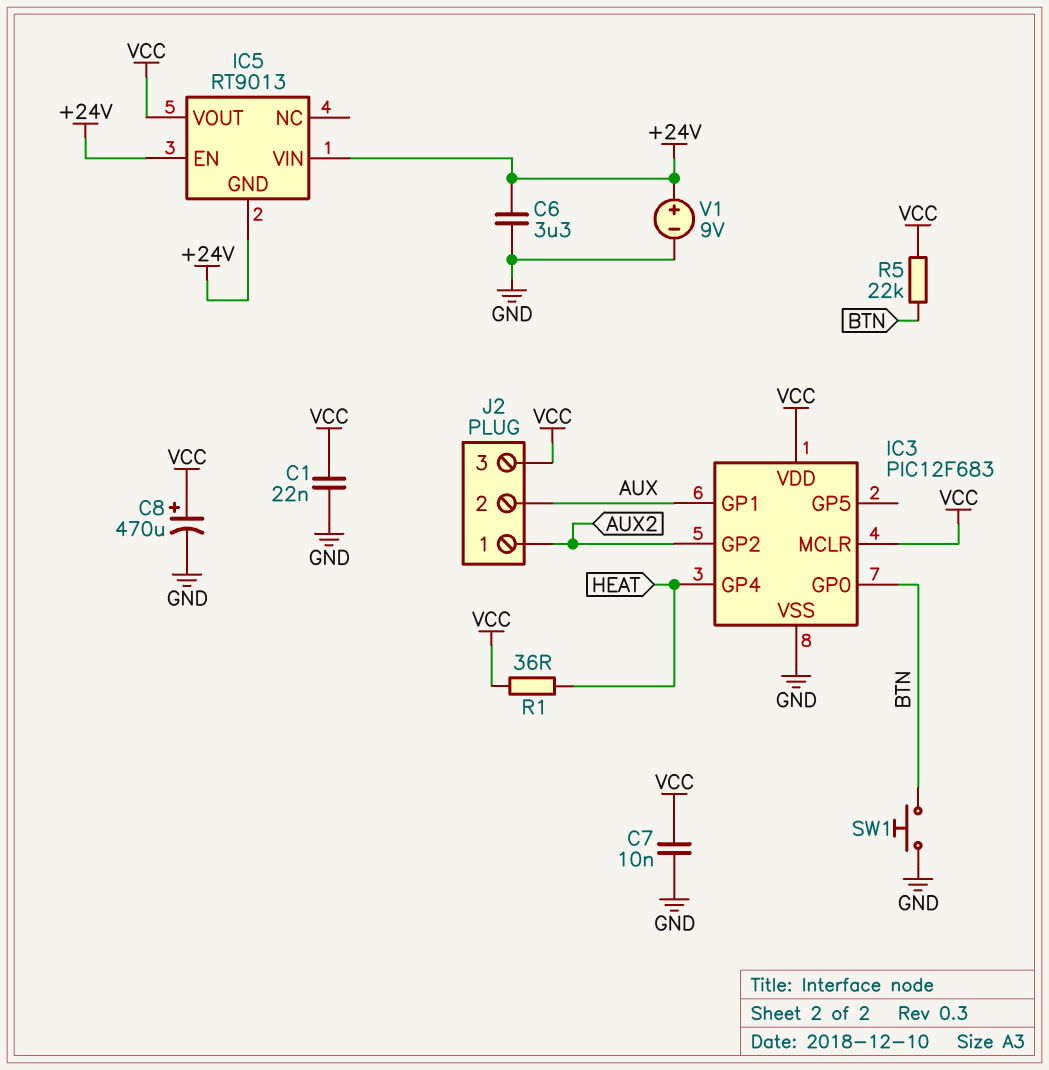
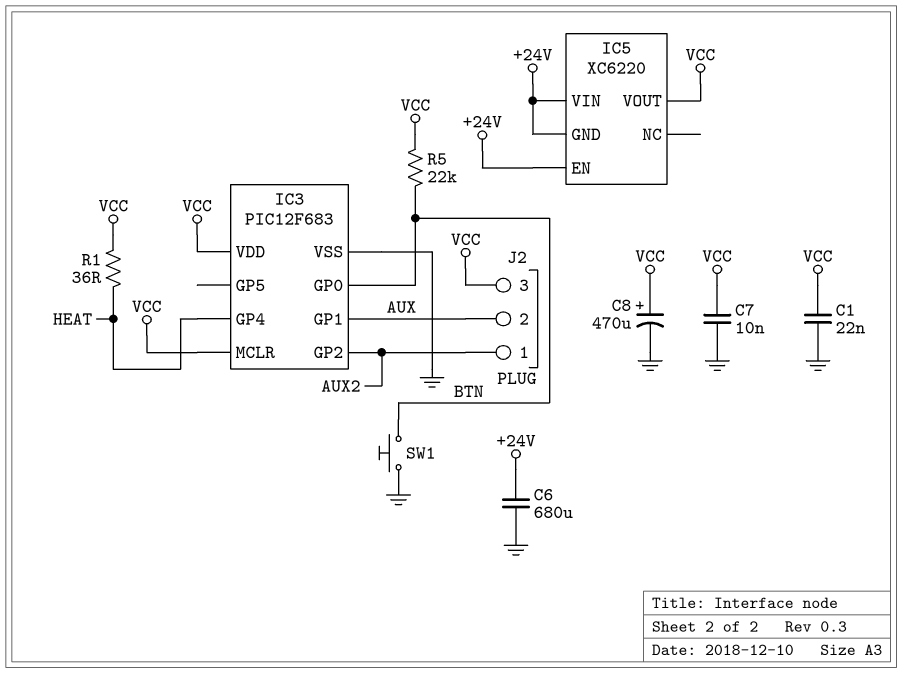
C6: 3.3uF (+24V, GND) -> 680uF (+24V, GND)
IC5: RT9013 -> XC6220
V1: 9V (plus +24V, minus GND) -> none

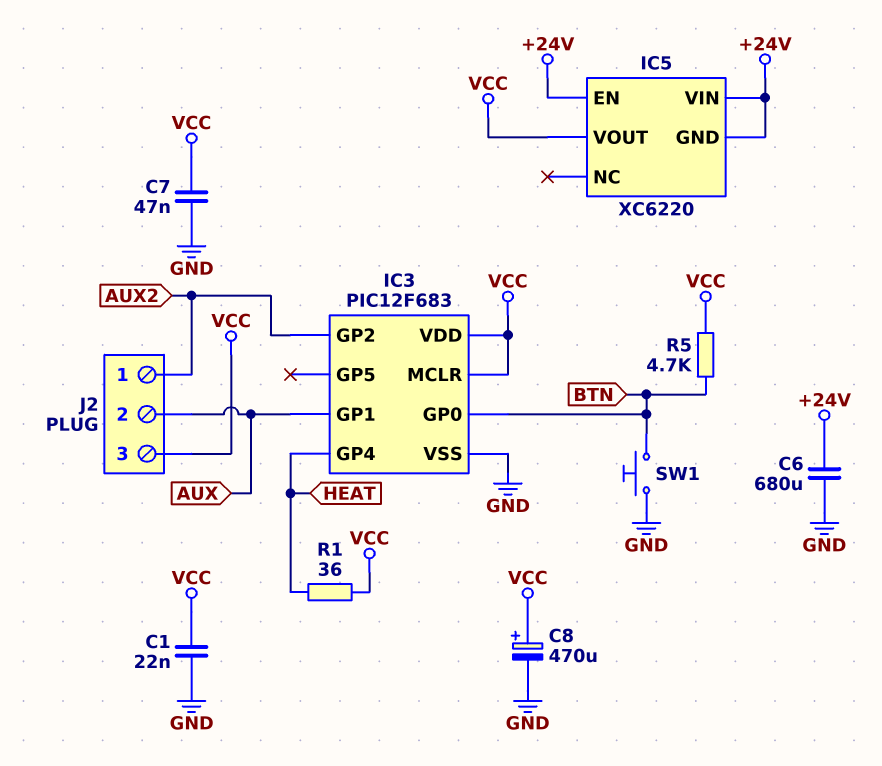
C7: 10nF (GND, VCC) -> 47nF (GND, VCC)
R5: 22k (BTN, VCC) -> 4.7k (BTN, VCC)

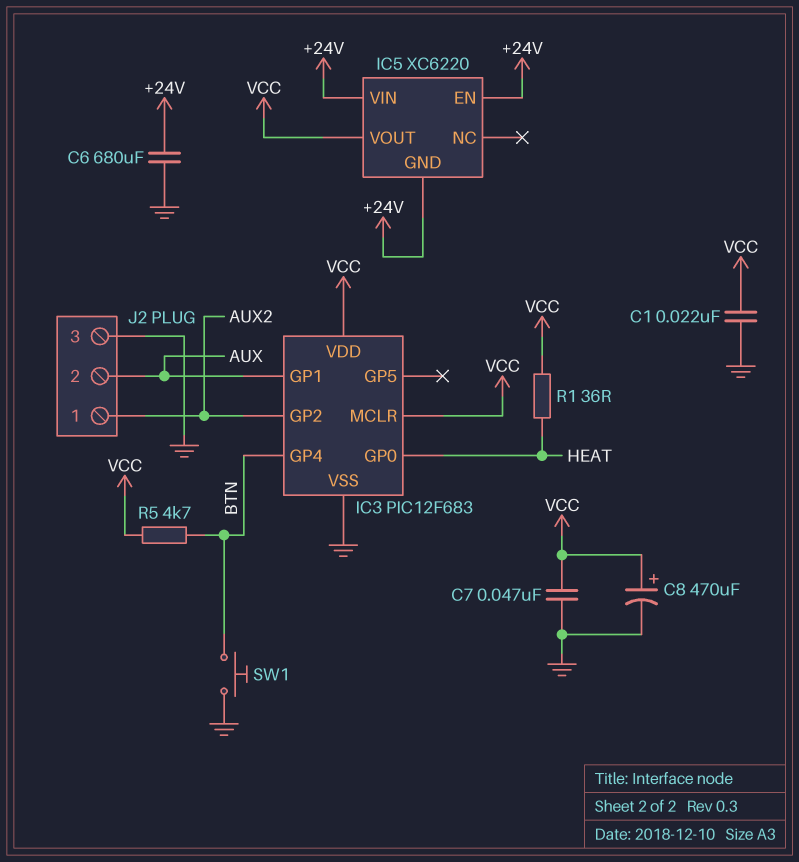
IC3 pin GP0: BTN -> HEAT
IC3 pin GP4: HEAT -> BTN
J2 pin 3: VCC -> GND

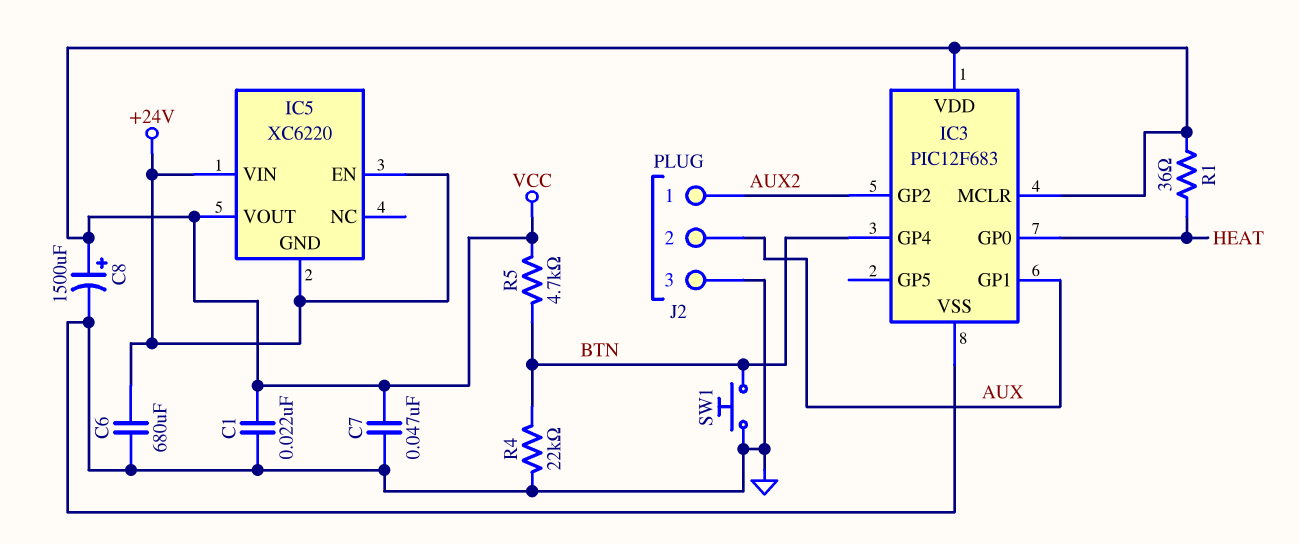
C8: 470uF (plus VCC, minus GND) -> 1500uF (plus VCC, minus GND)
R4: none -> 22k (BTN, GND)

